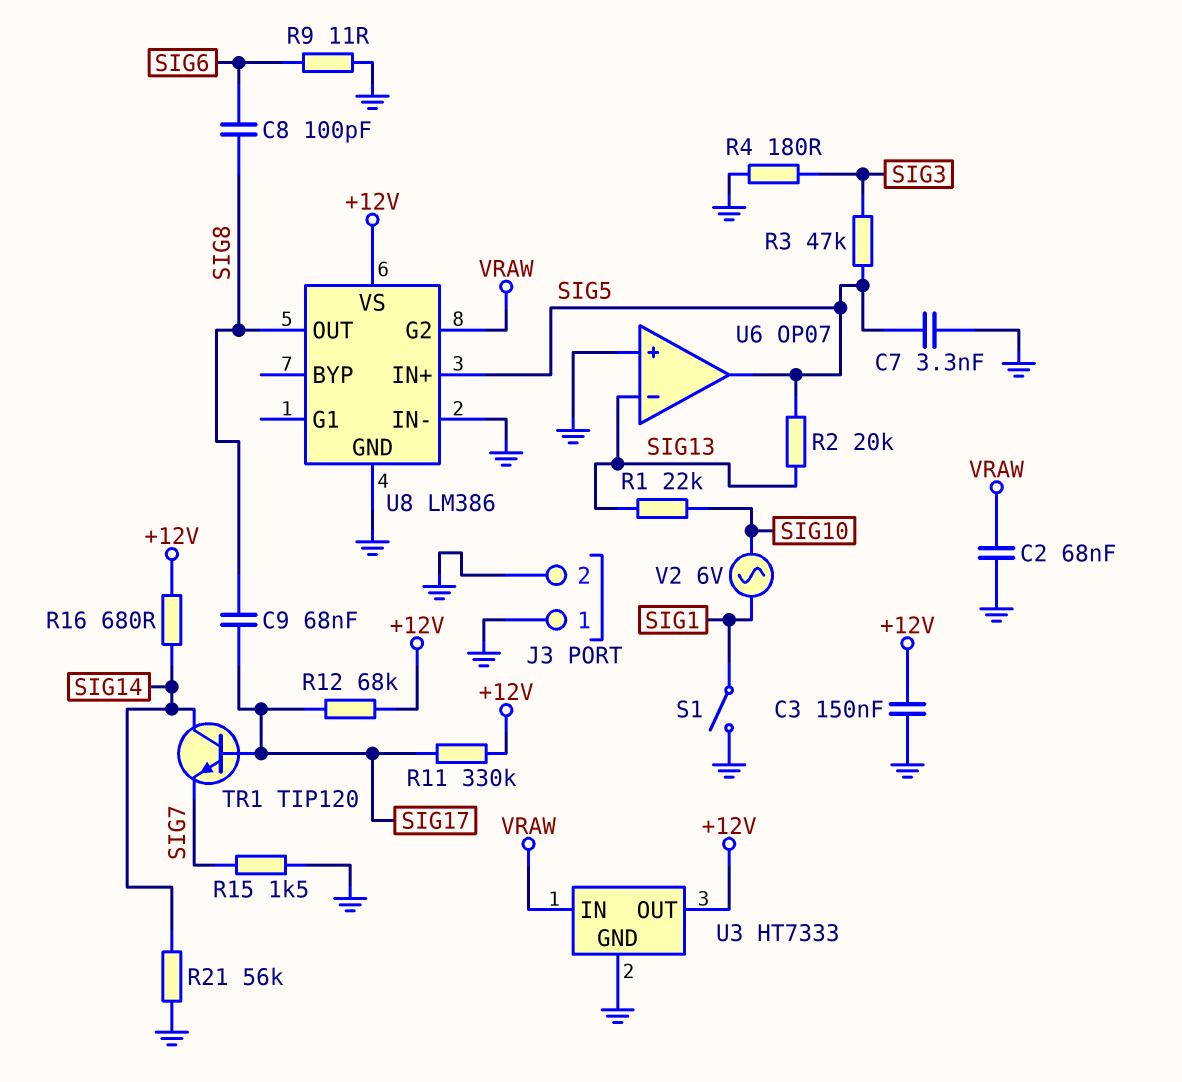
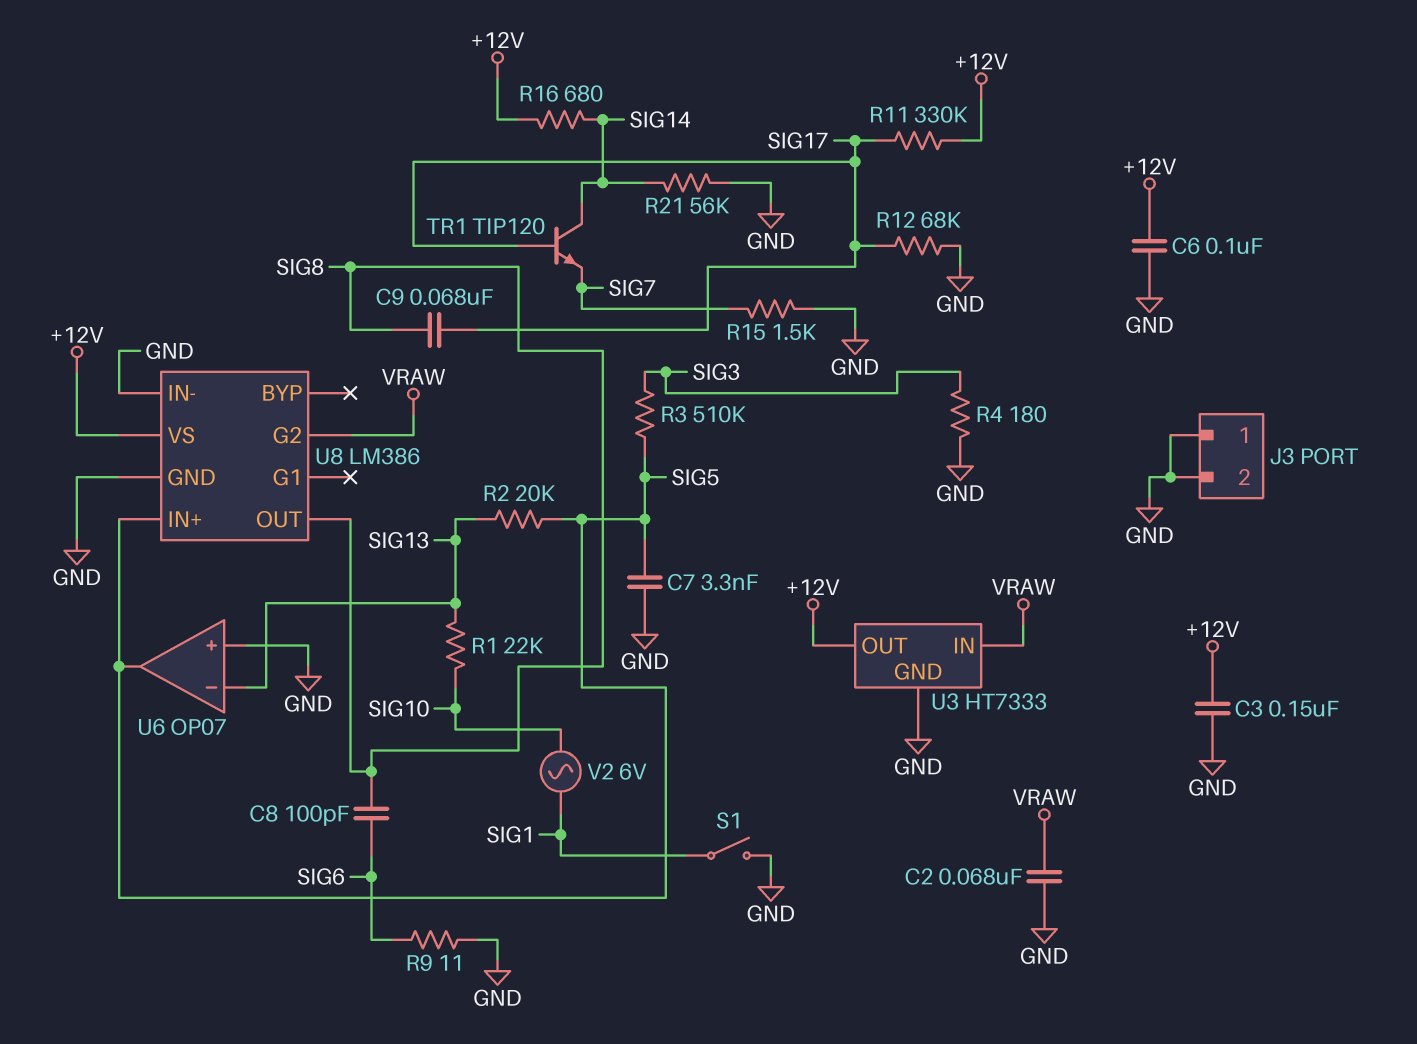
C6: none -> 100nF (+12V, GND)
R3: 47k (SIG3, SIG5) -> 510k (SIG3, SIG5)
R12: 68k (+12V, SIG17) -> 68k (GND, SIG17)

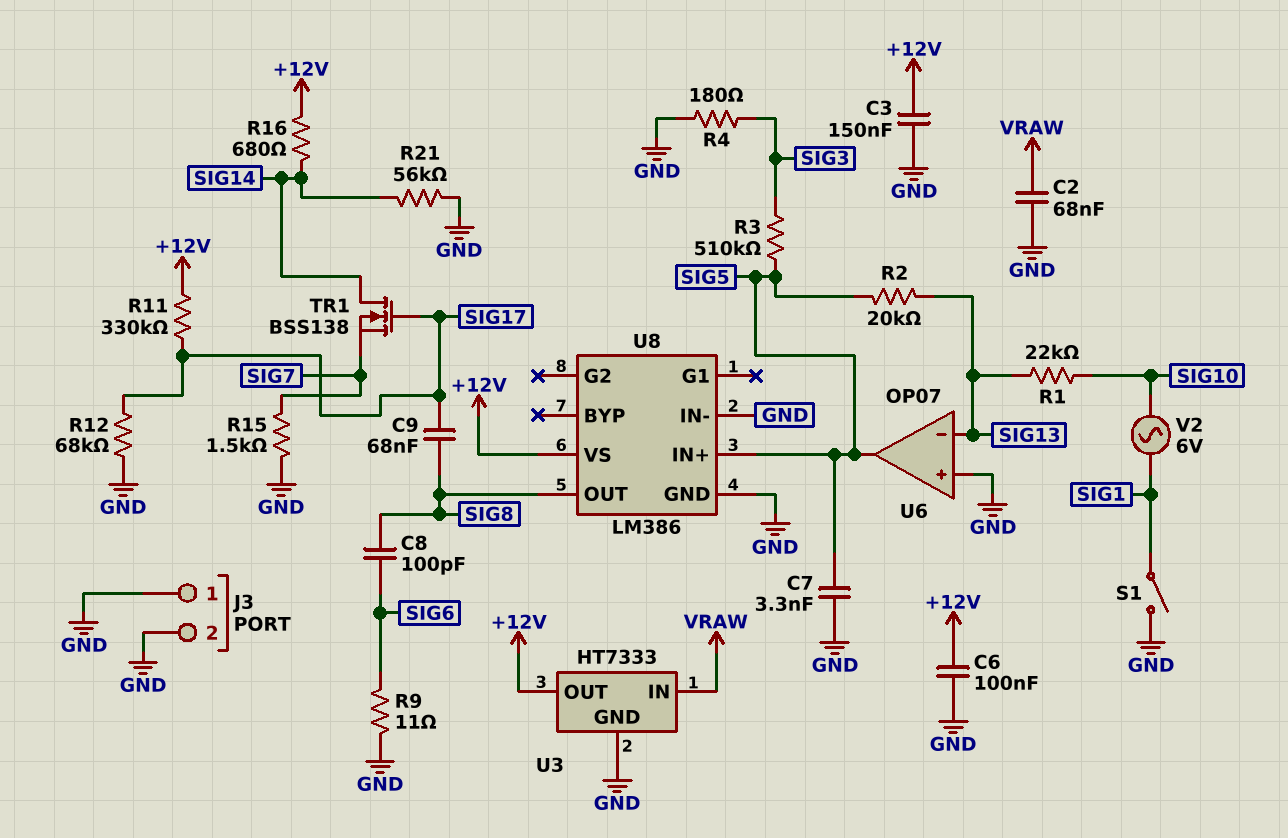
TR1: NPN TIP120 (B SIG17, C SIG14, E SIG7) -> NMOS BSS138 (G SIG17, D SIG14, S SIG7)
U8 pin G2: VRAW -> none

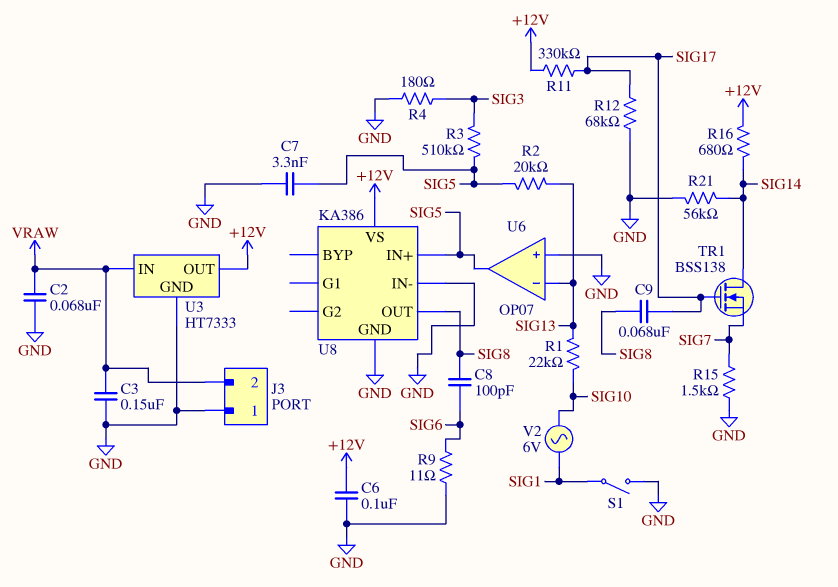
C3: 150nF (+12V, GND) -> 150nF (GND, VRAW)
J3 pin 2: GND -> VRAW
U8: LM386 -> KA386

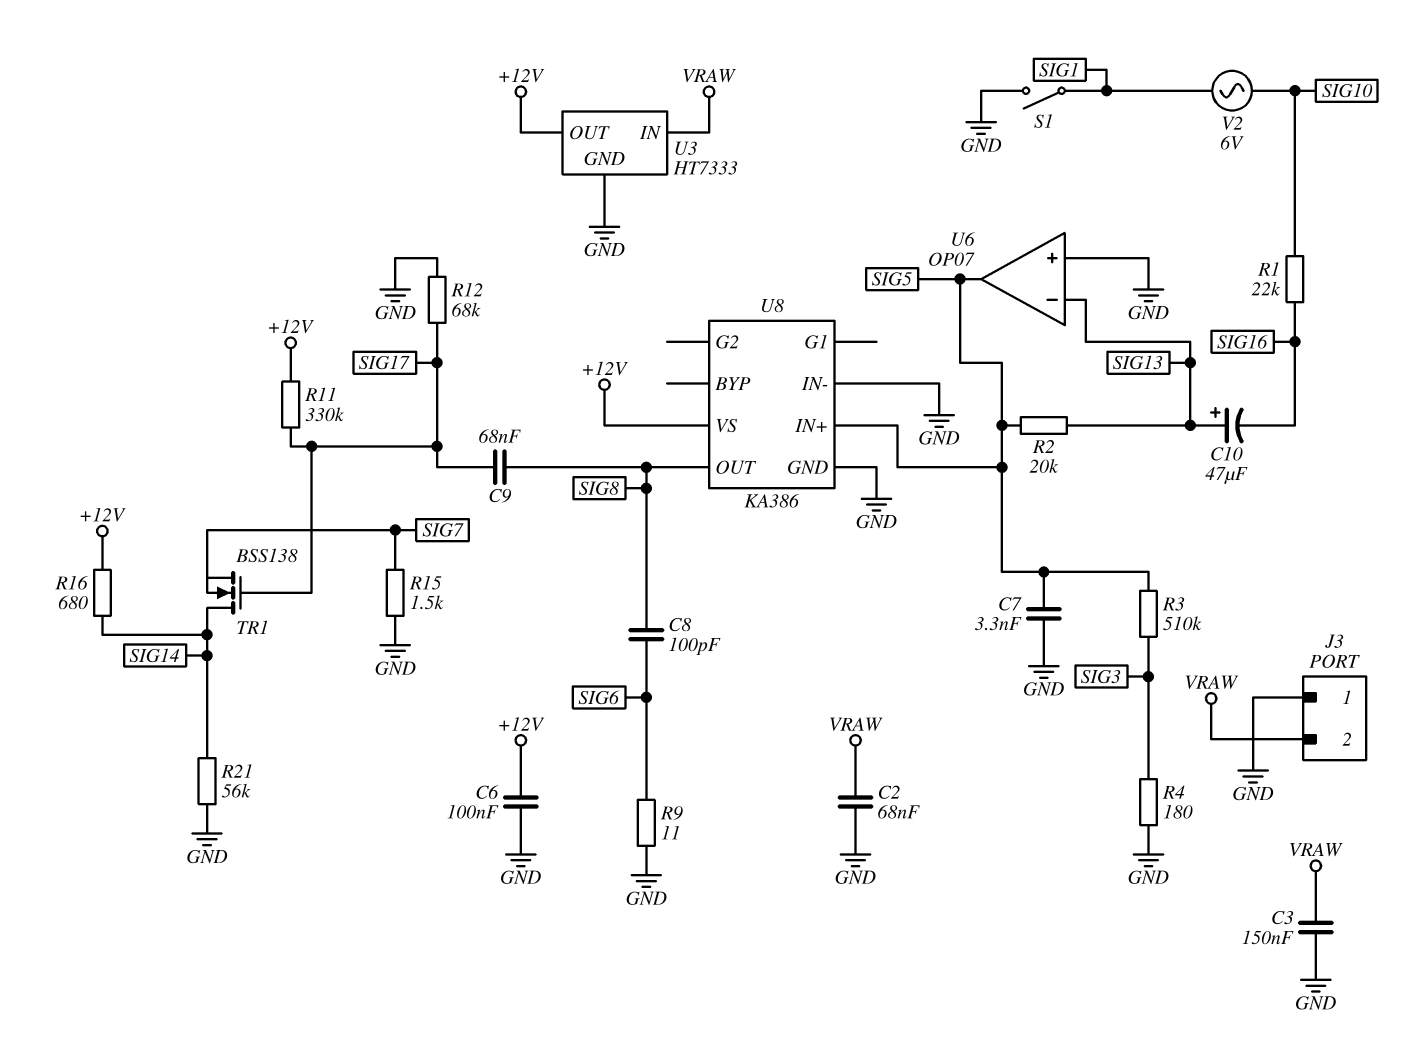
C10: none -> 47uF (plus SIG13, minus SIG16)
R1: 22k (SIG10, SIG13) -> 22k (SIG10, SIG16)

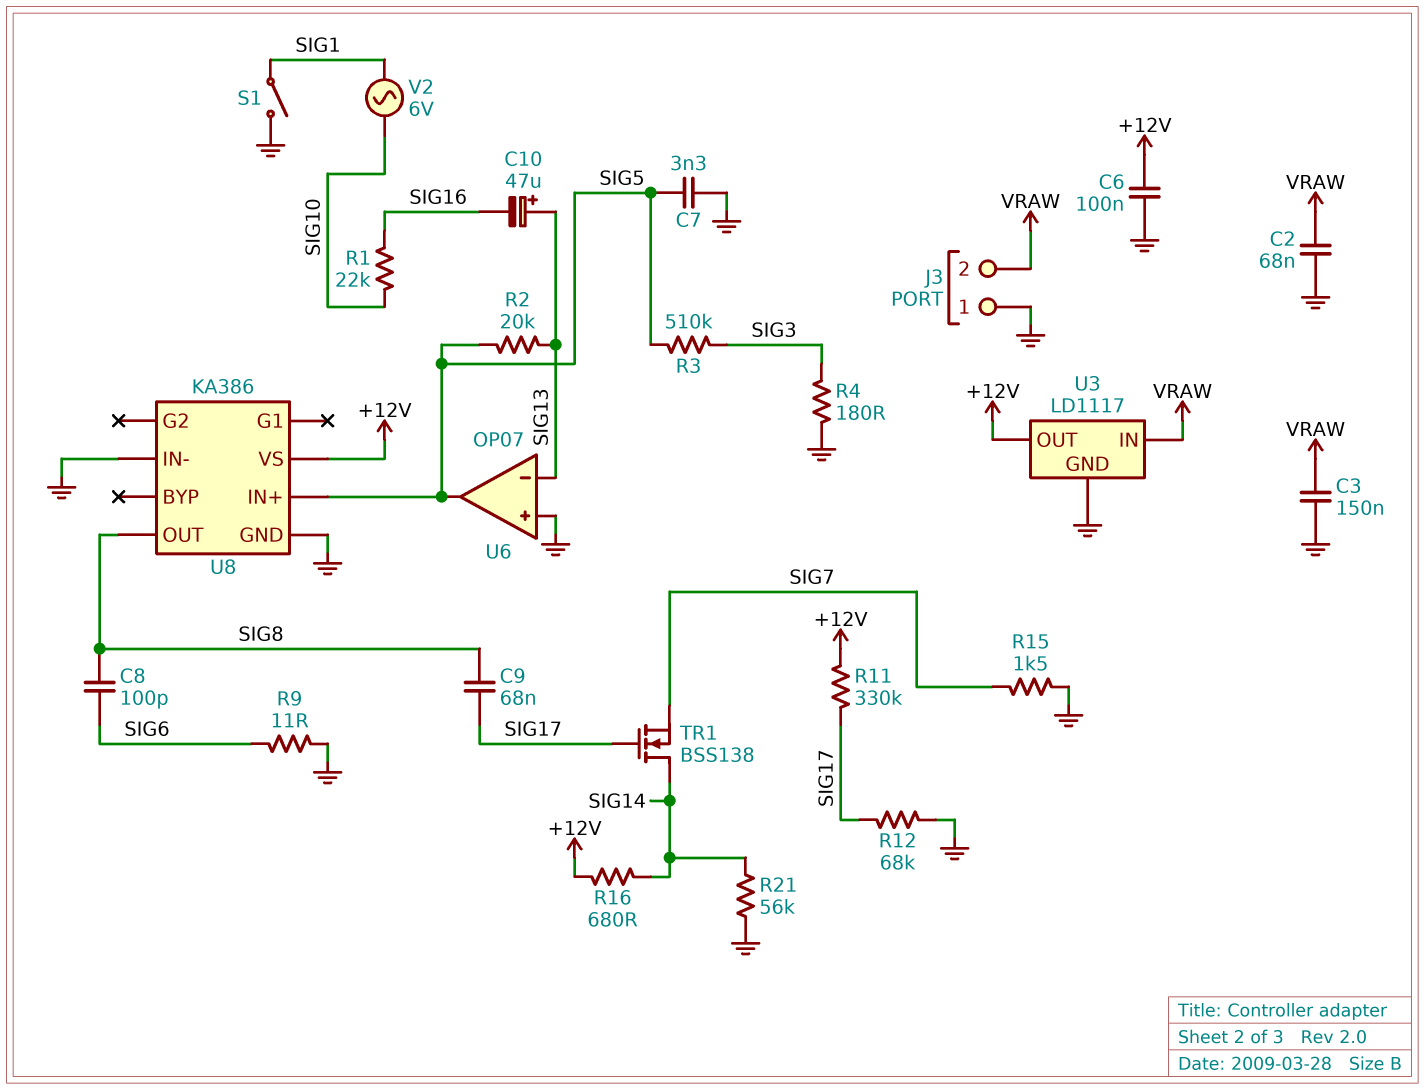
U3: HT7333 -> LD1117

